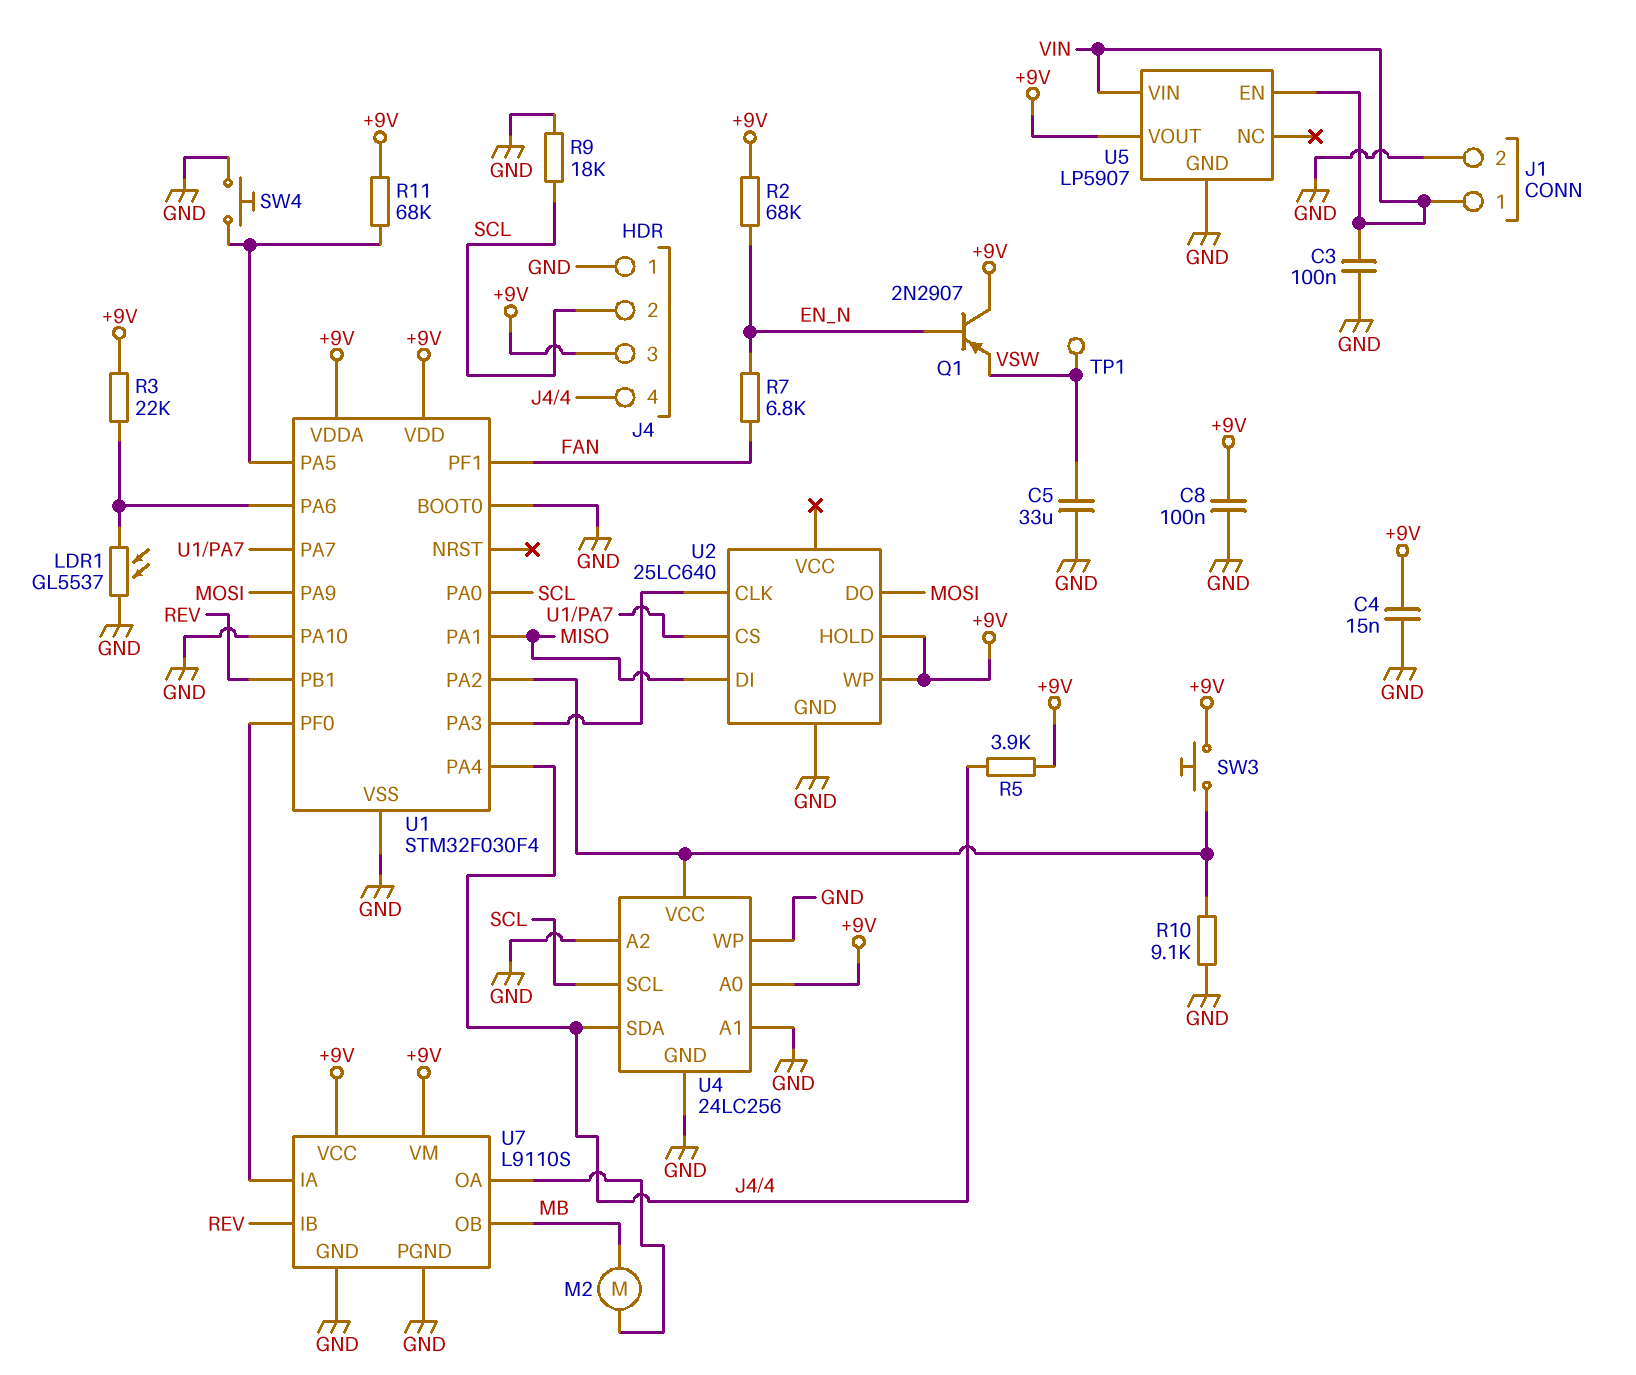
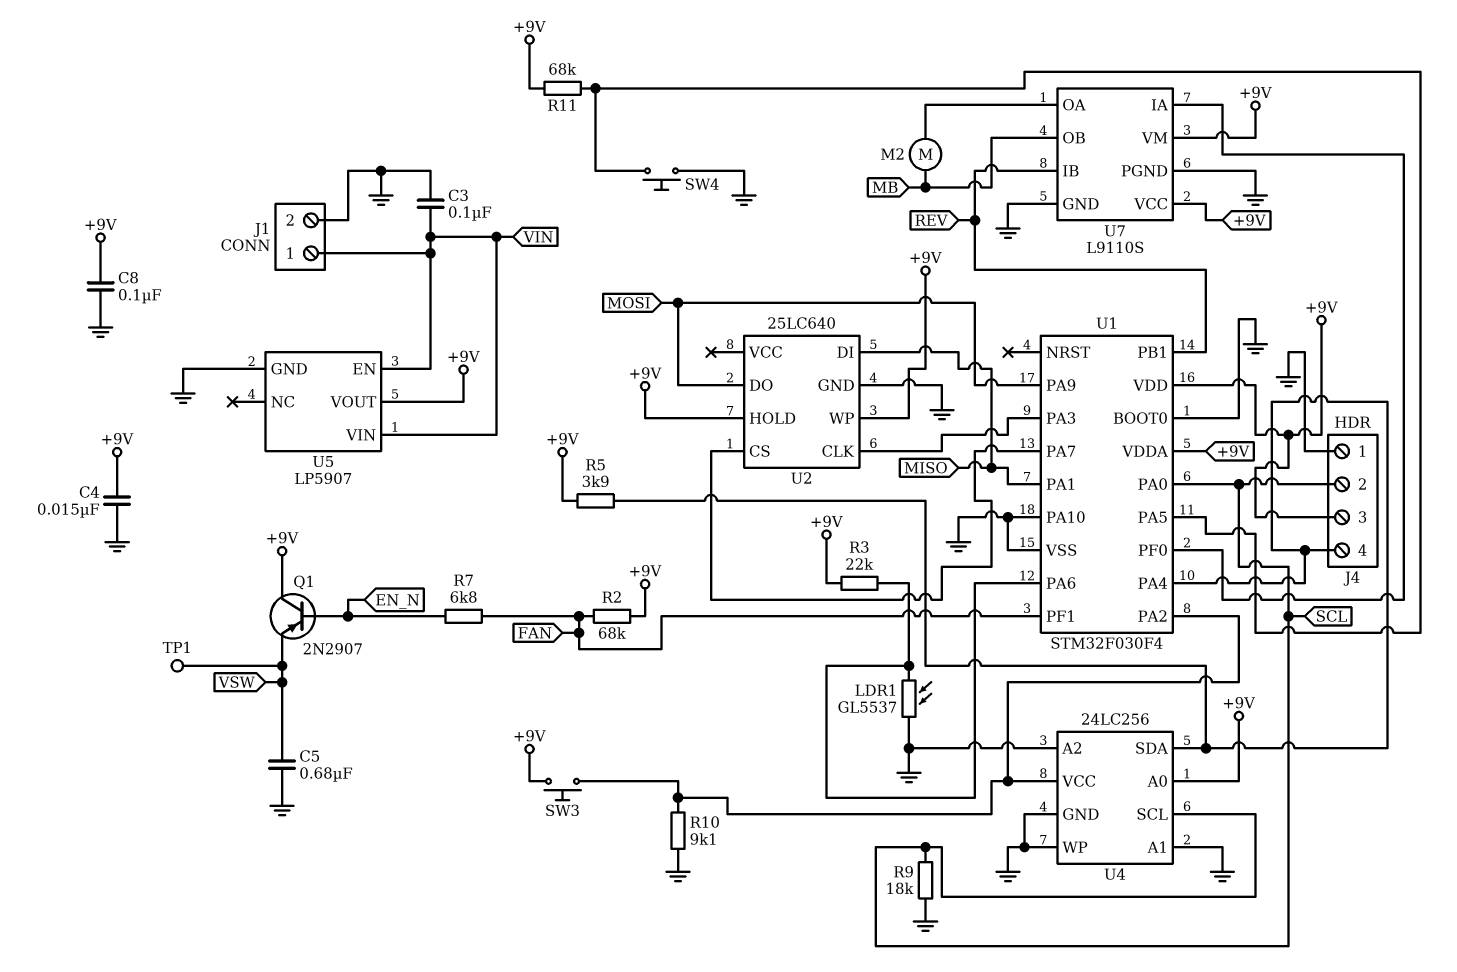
C5: 33uF (GND, VSW) -> 680nF (GND, VSW)
R2: 68k (+9V, EN_N) -> 68k (+9V, FAN)

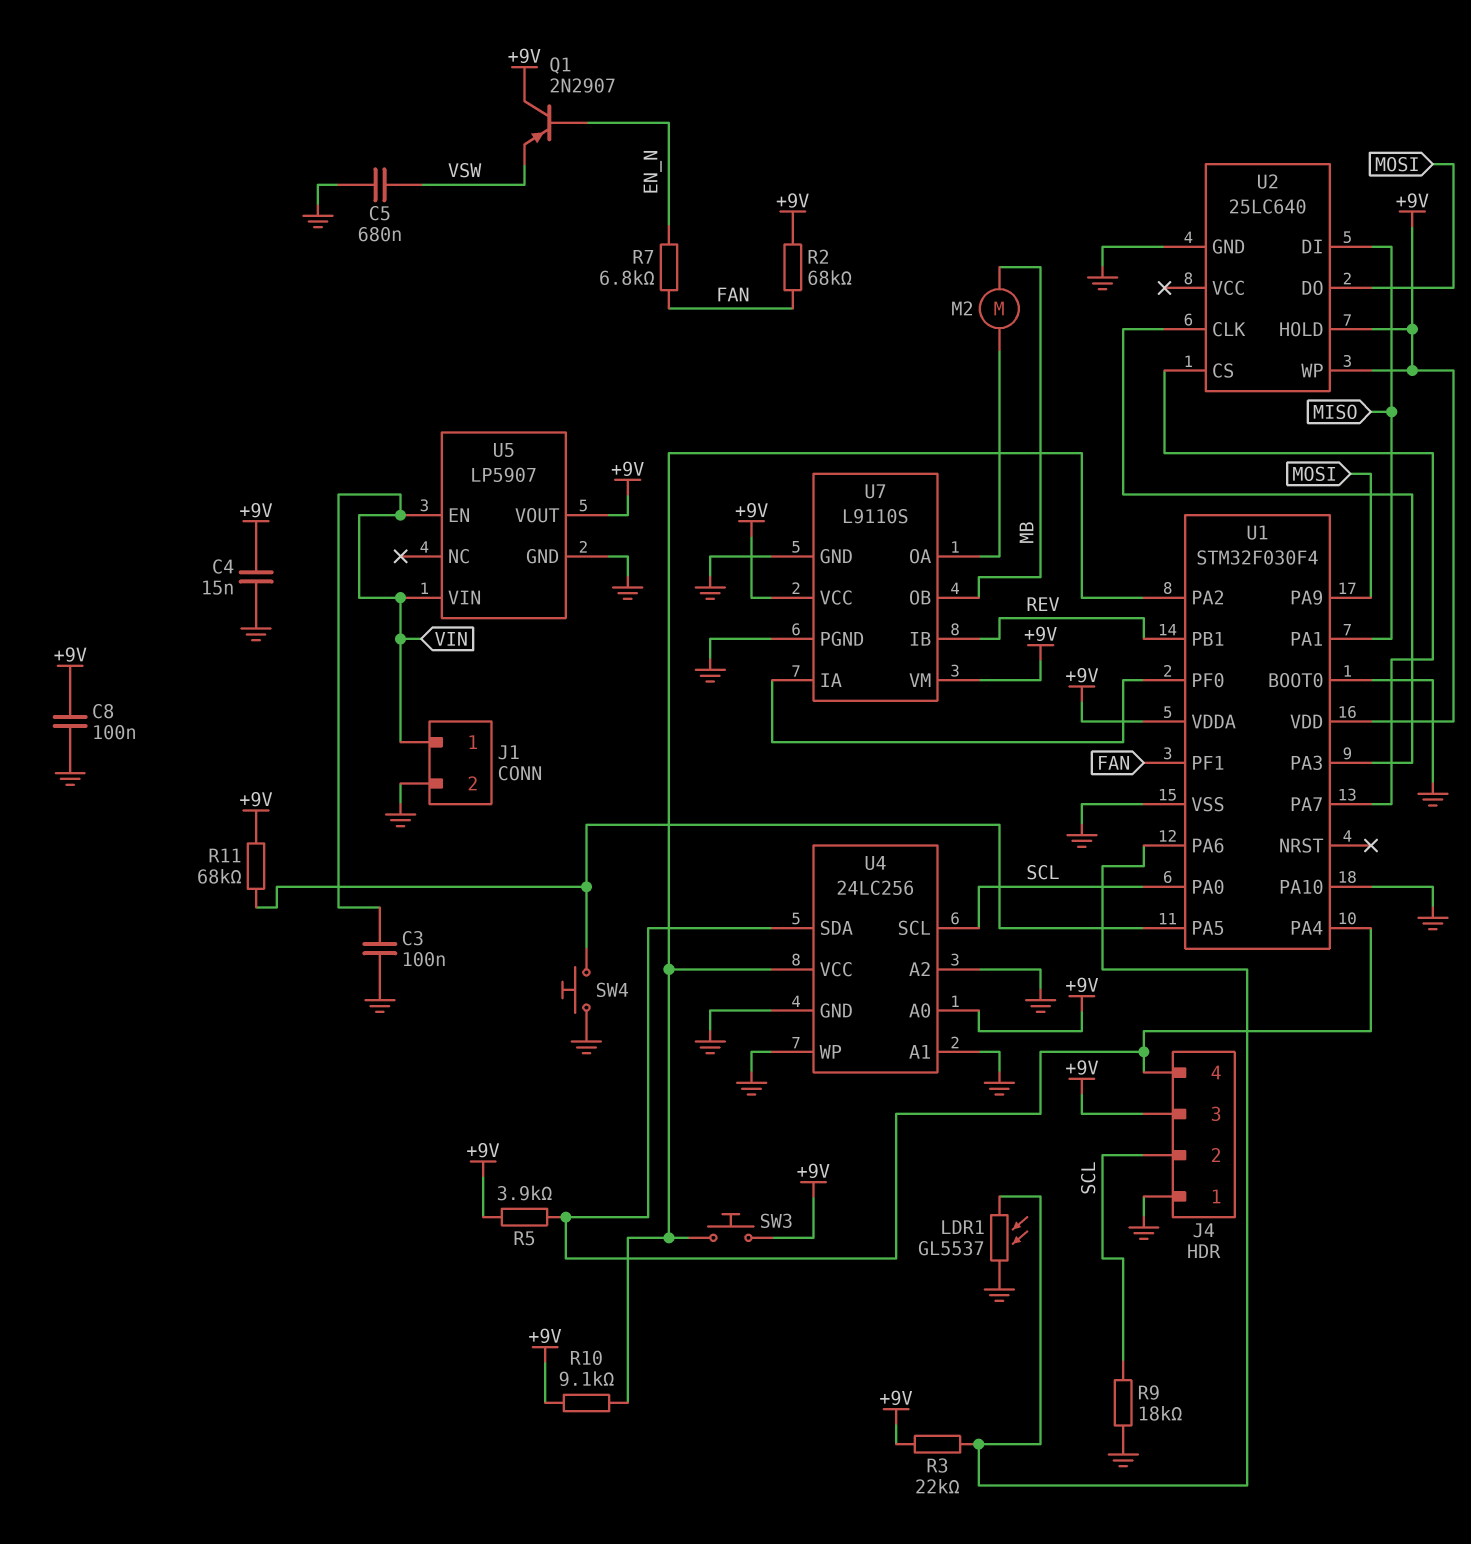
R10: 9.1k (GND, U1/PA2) -> 9.1k (+9V, U1/PA2)
TP1: test point (VSW) -> none

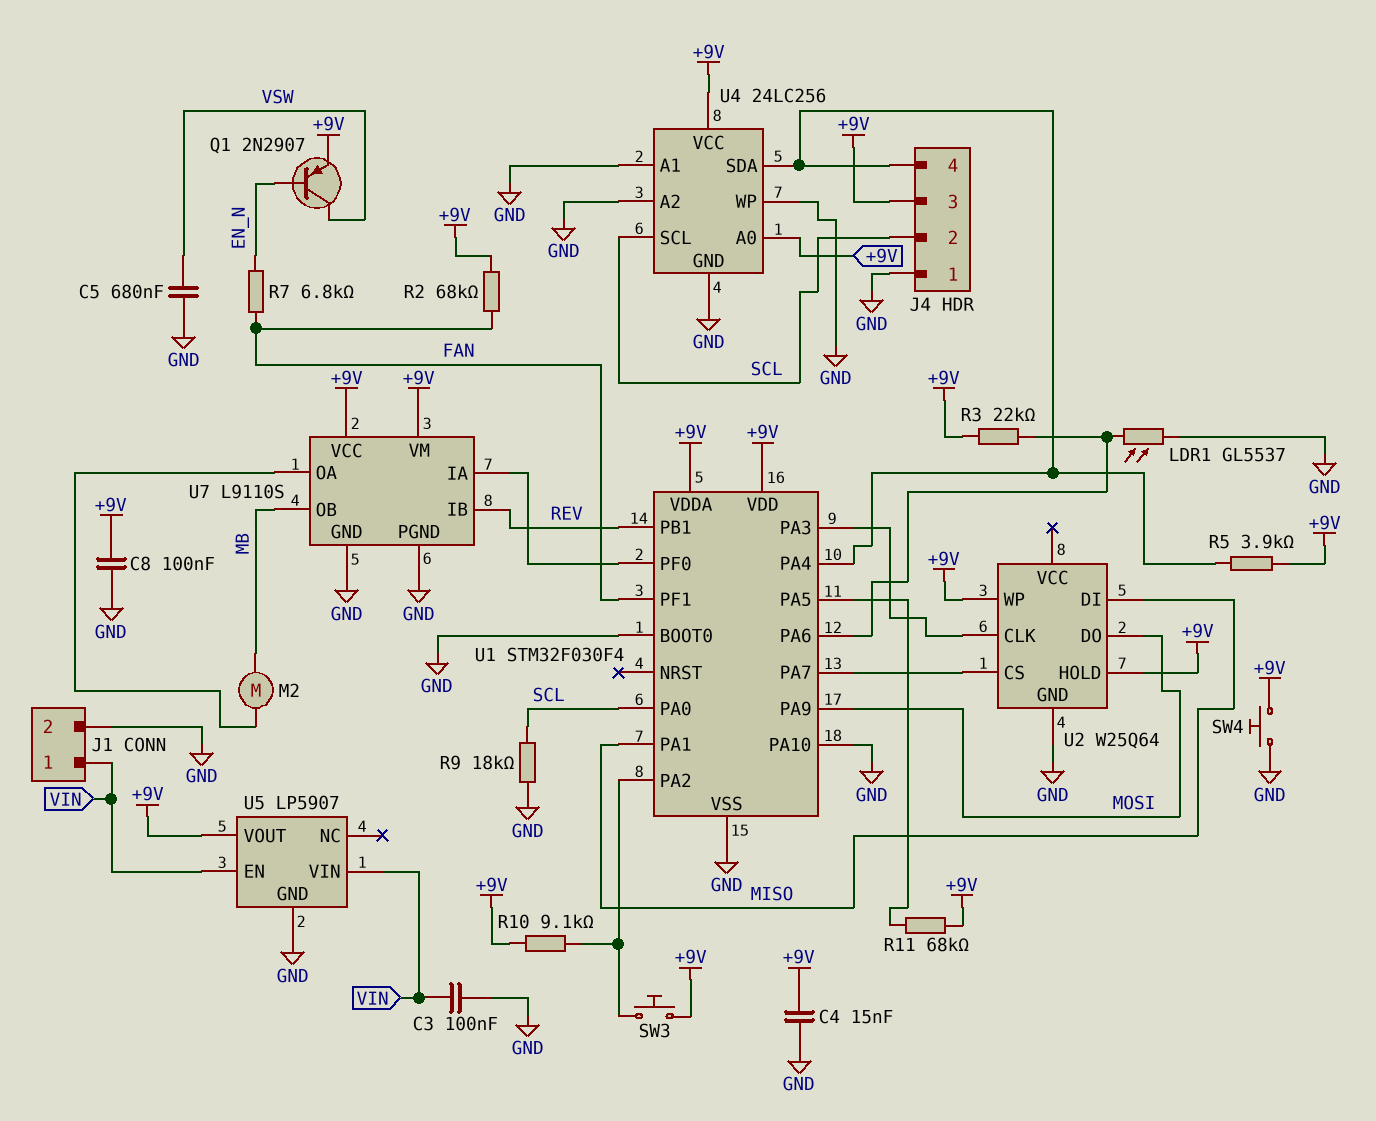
Q1: PNP 2N2907 (B EN_N, C +9V, E VSW) -> PNP 2N2907 (B EN_N, C VSW, E +9V)
SW4: button (GND, U1/PA5) -> button (+9V, GND)
U2: 25LC640 -> W25Q64
U4 pin VCC: U1/PA2 -> +9V

